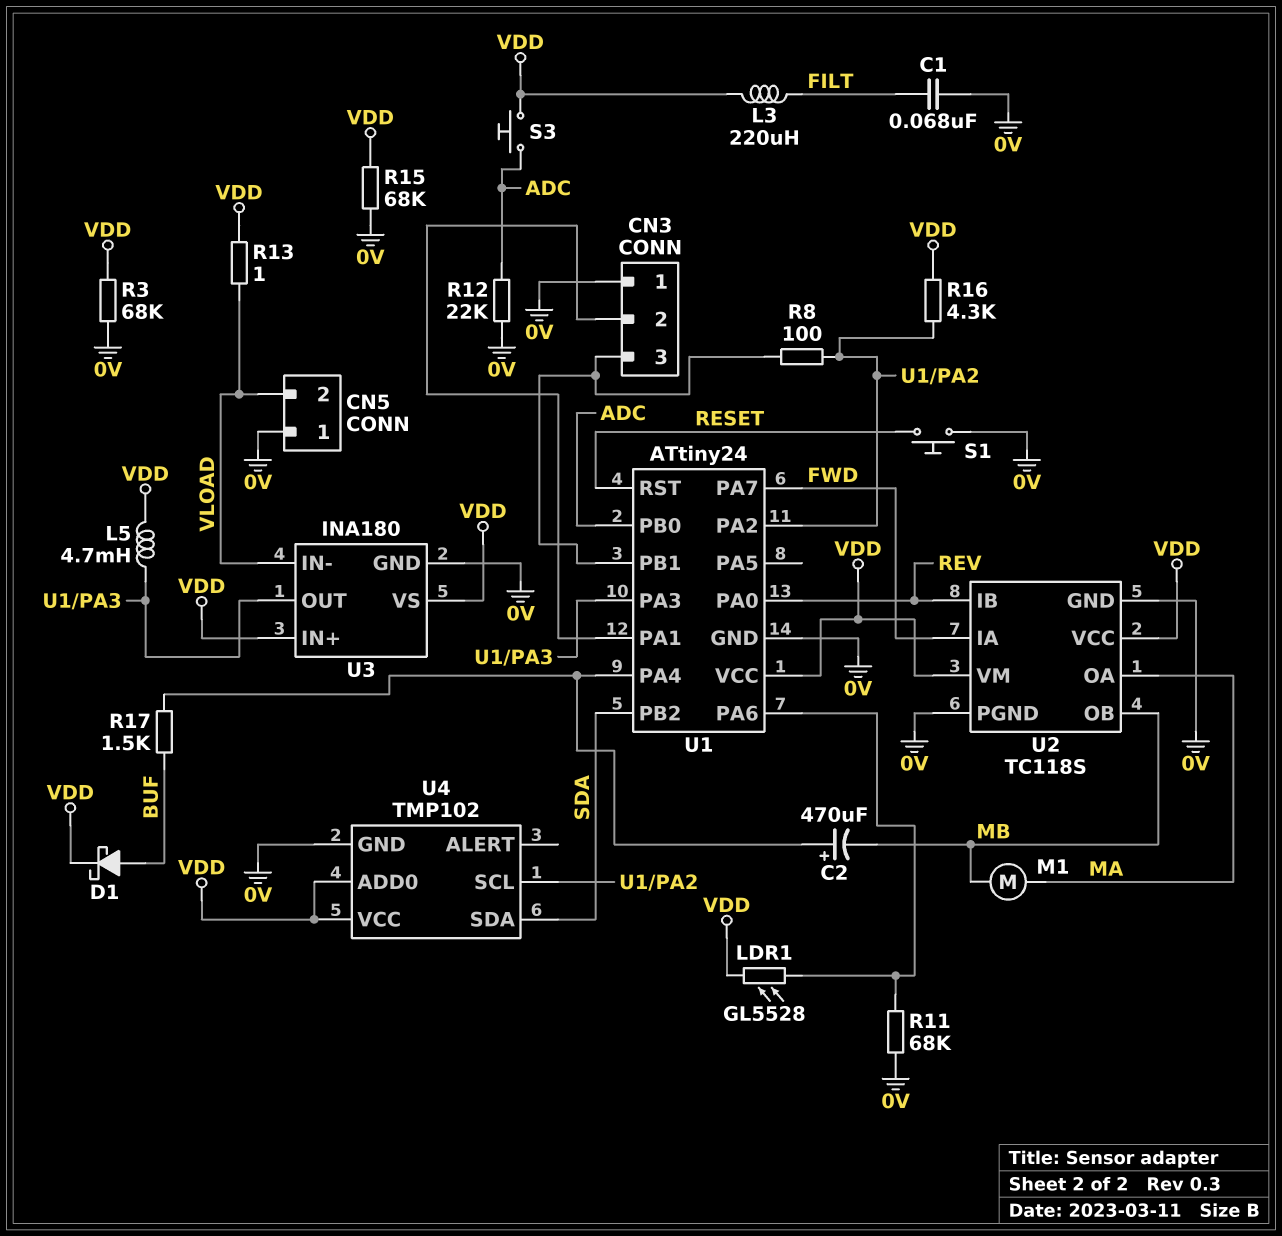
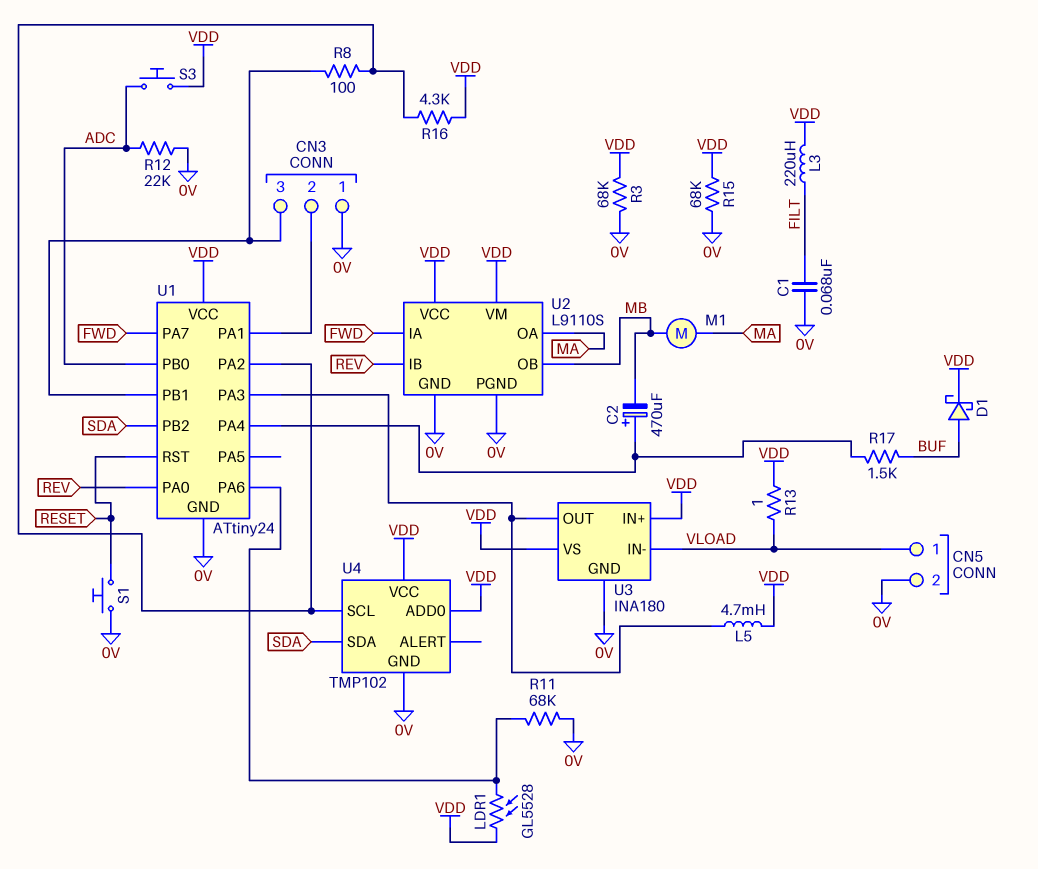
CN5 pin 1: 0V -> VLOAD
CN5 pin 2: VLOAD -> 0V
U2: TC118S -> L9110S

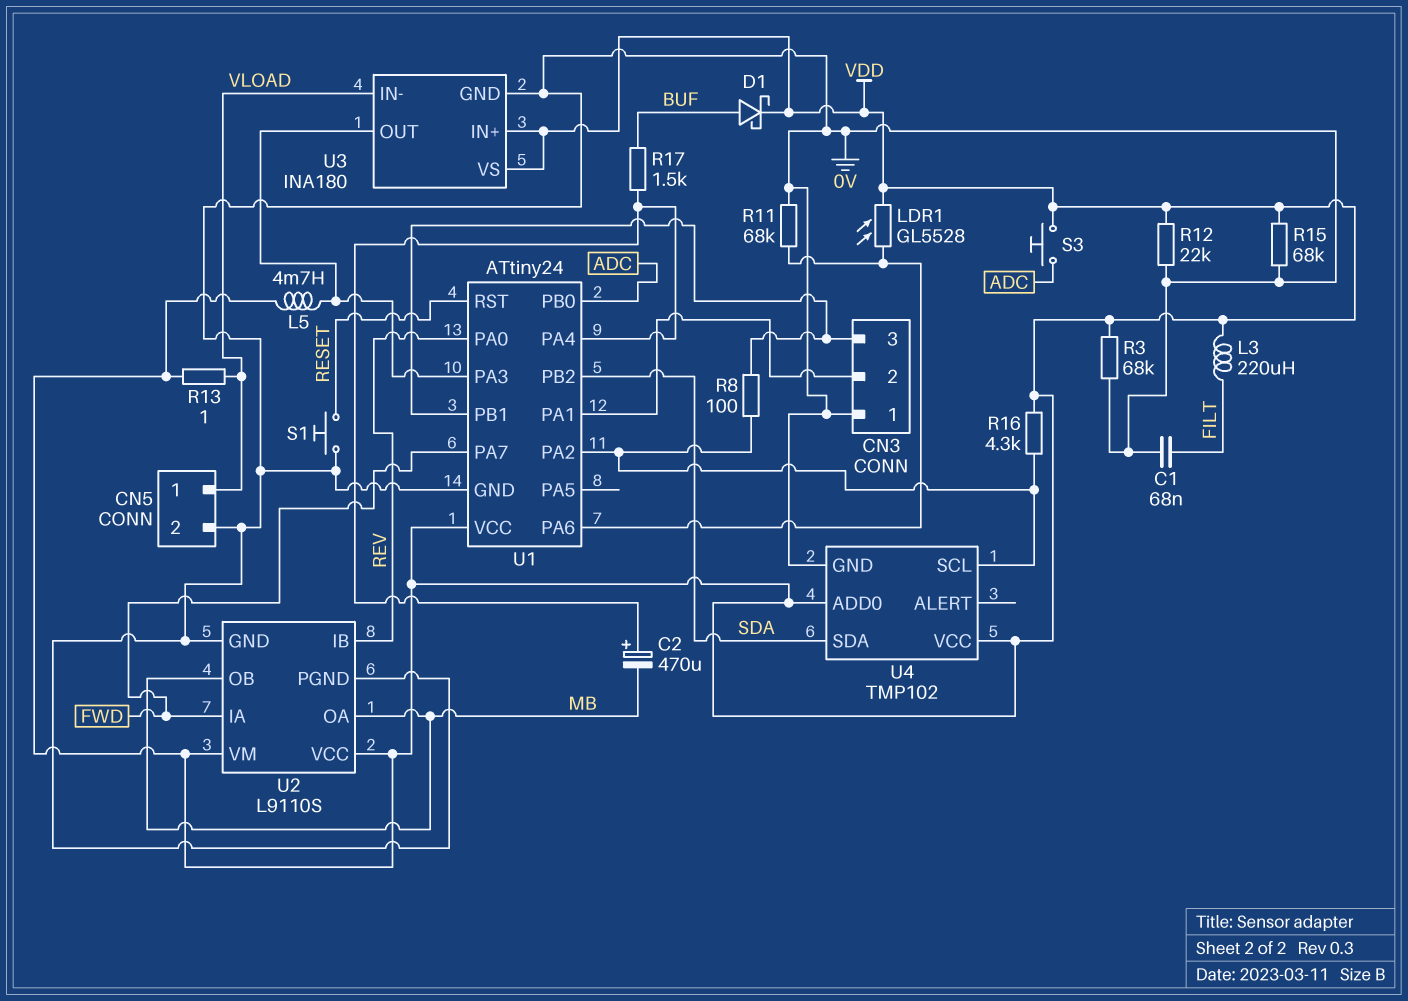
M1: motor (MA, MB) -> none
R12: 22k (0V, ADC) -> 22k (0V, VDD)
U2 pin OA: MA -> MB

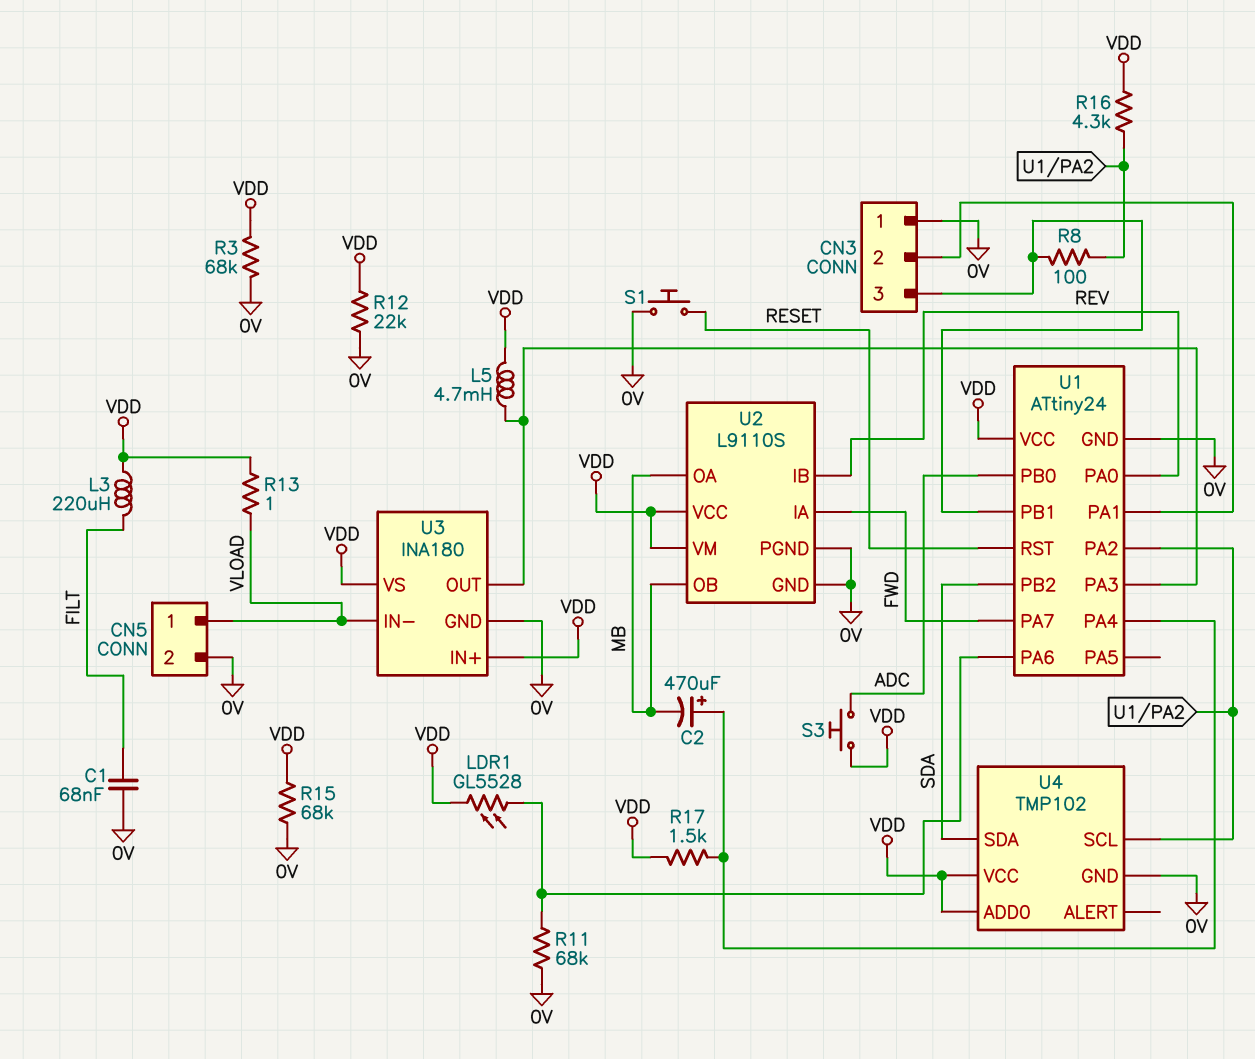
D1: schottky (A BUF, K VDD) -> none
R17: 1.5k (BUF, U1/PA4) -> 1.5k (U1/PA4, VDD)

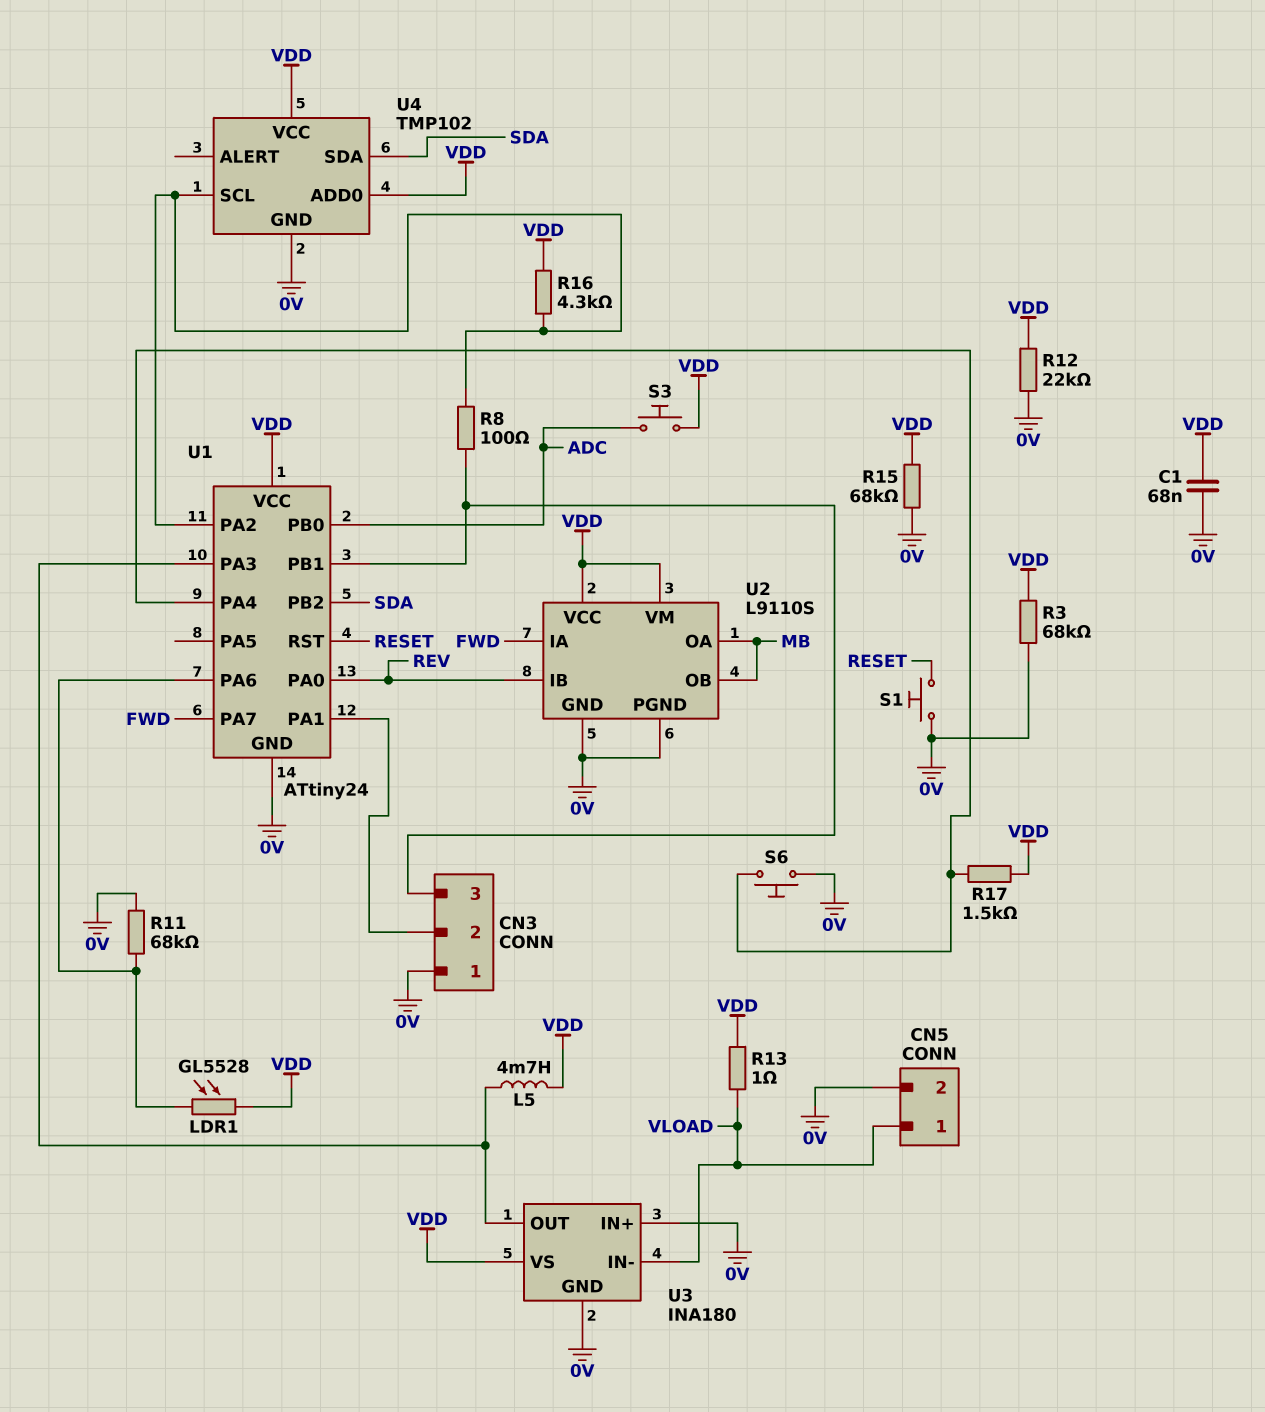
C1: 68nF (0V, FILT) -> 68nF (0V, VDD)
C2: 470uF (plus U1/PA4, minus MB) -> none
L3: 220uH (FILT, VDD) -> none
S6: none -> button (0V, U1/PA4)
U3 pin IN+: VDD -> 0V

